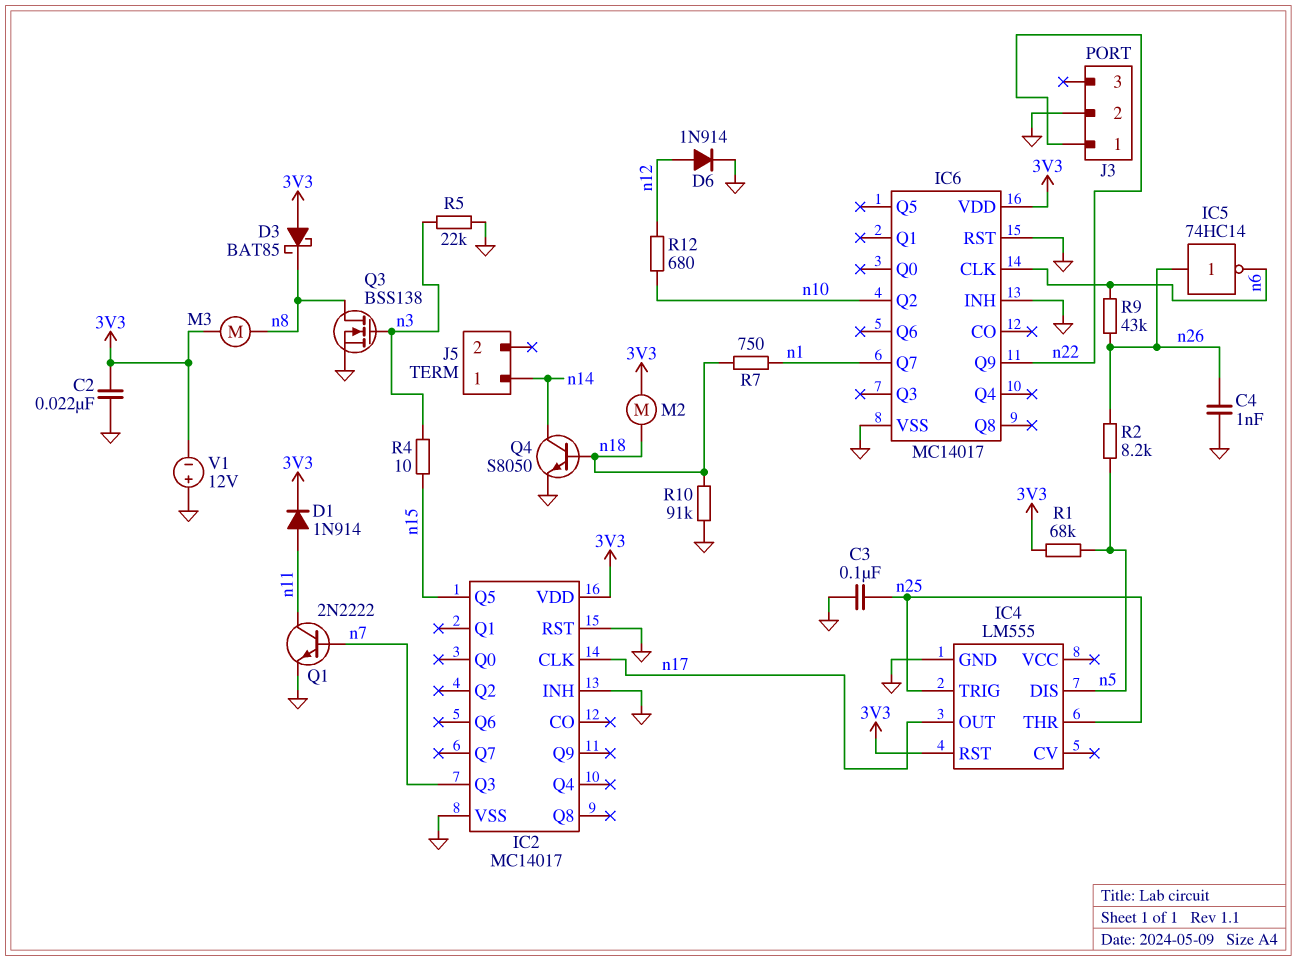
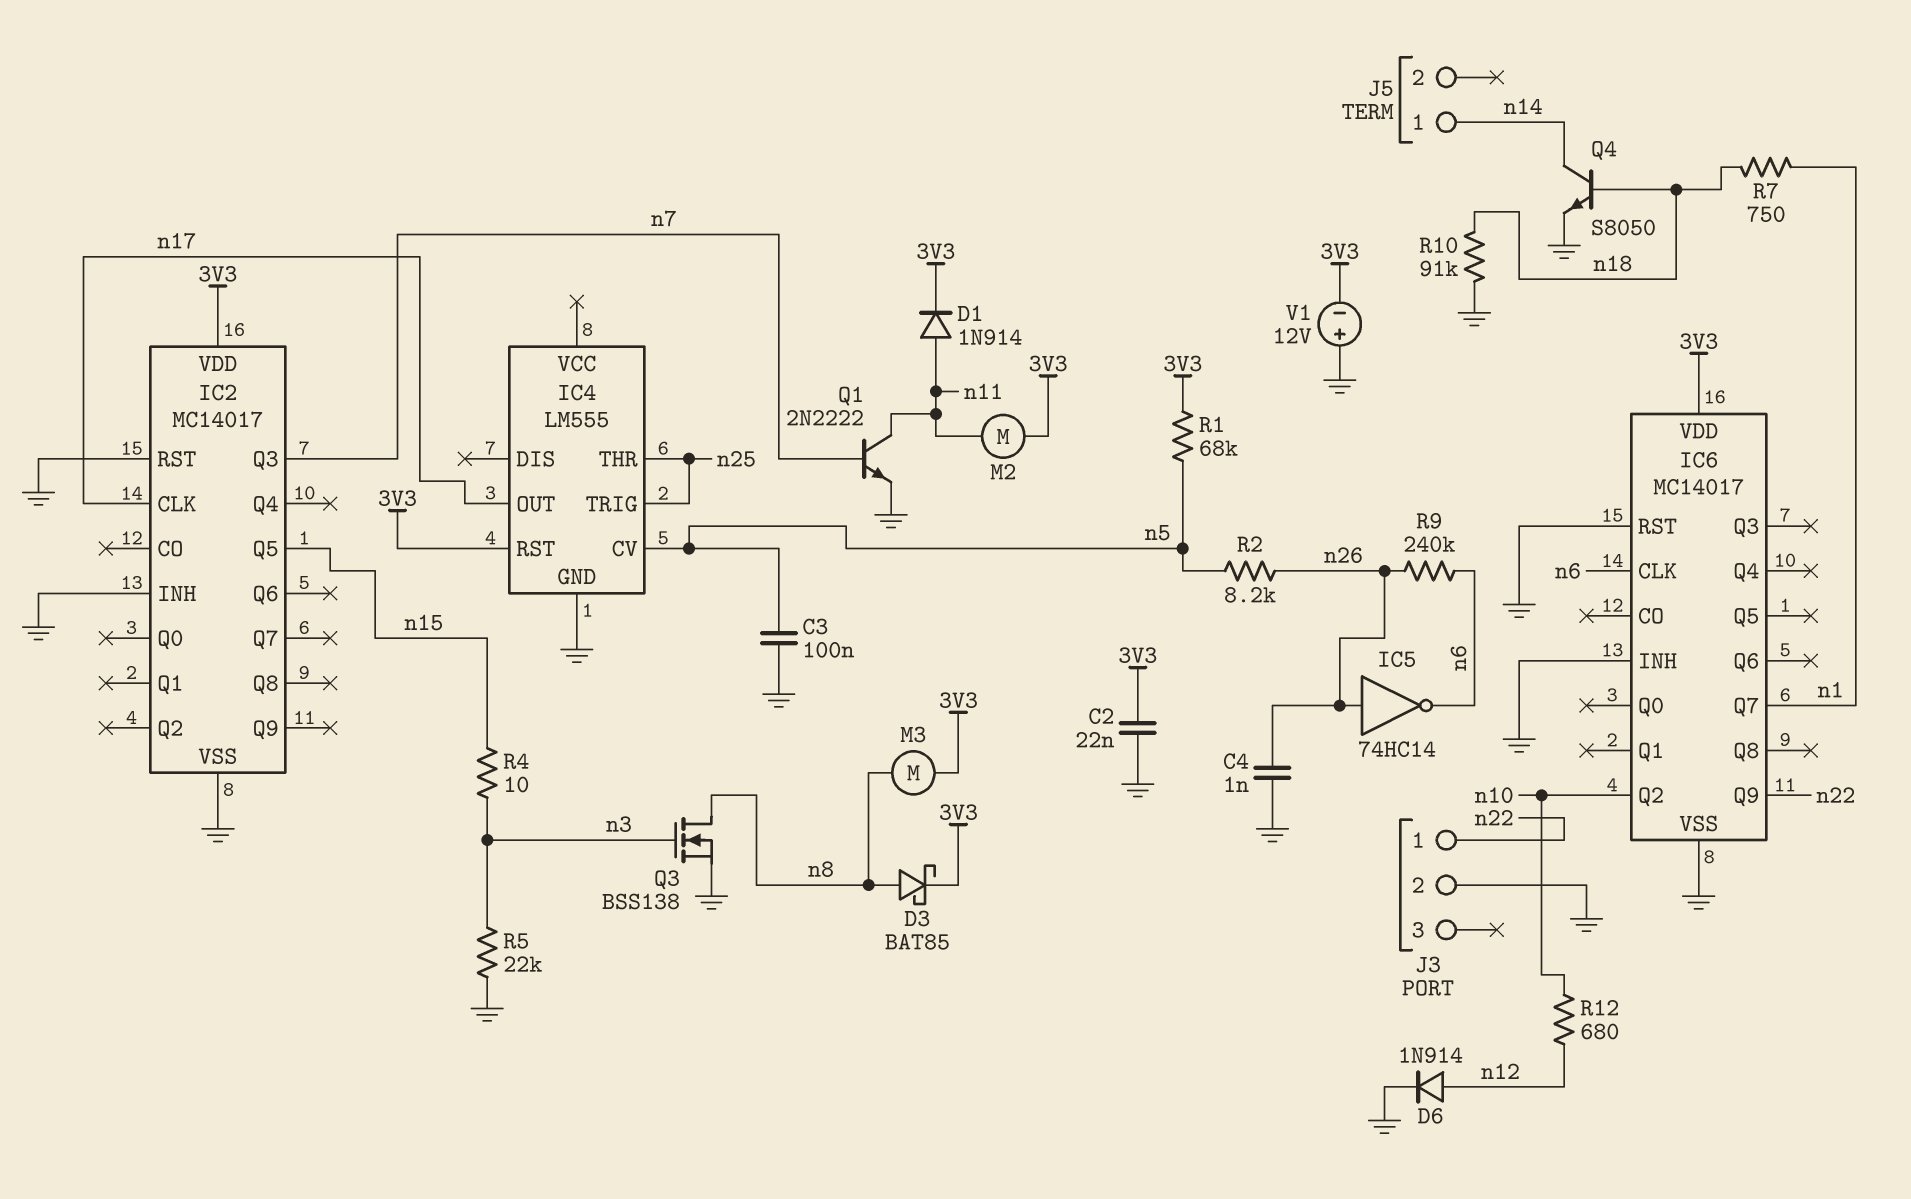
C3: 100nF (GND, n25) -> 100nF (GND, n5)
D3: schottky BAT85 (A 3V3, K n8) -> schottky BAT85 (A n8, K 3V3)
IC4 pin CV: none -> n5
IC4 pin DIS: n5 -> none
M2: motor (3V3, n18) -> motor (3V3, n11)
R9: 43k (n6, n26) -> 240k (n6, n26)

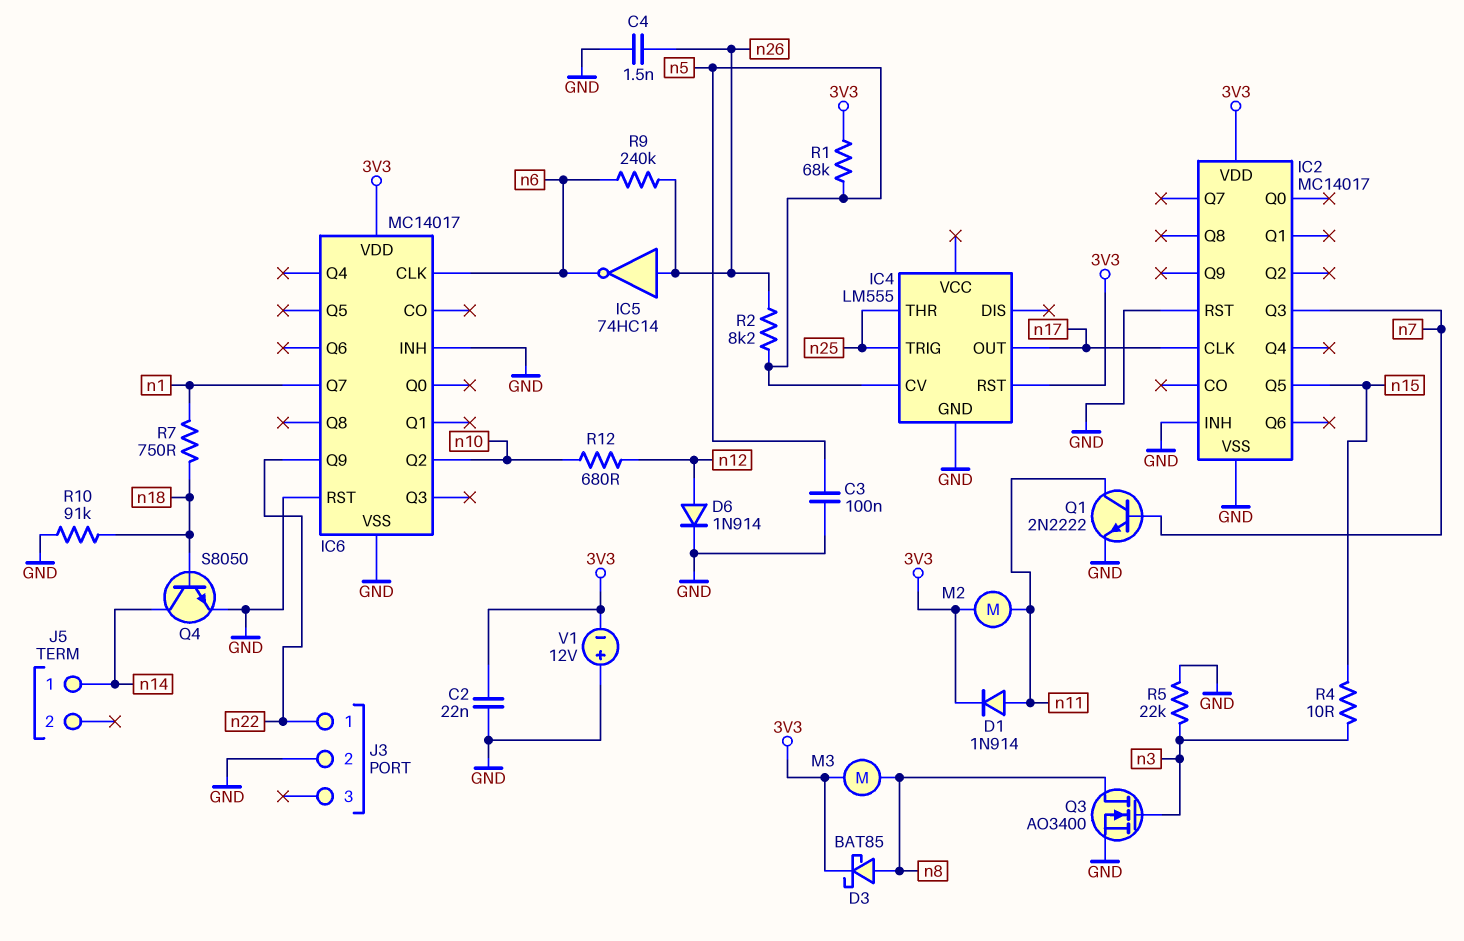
C4: 1nF (GND, n26) -> 1.5nF (GND, n26)
Q3: NMOS BSS138 (G n3, D n8, S GND) -> NMOS AO3400 (G n3, D n8, S GND)

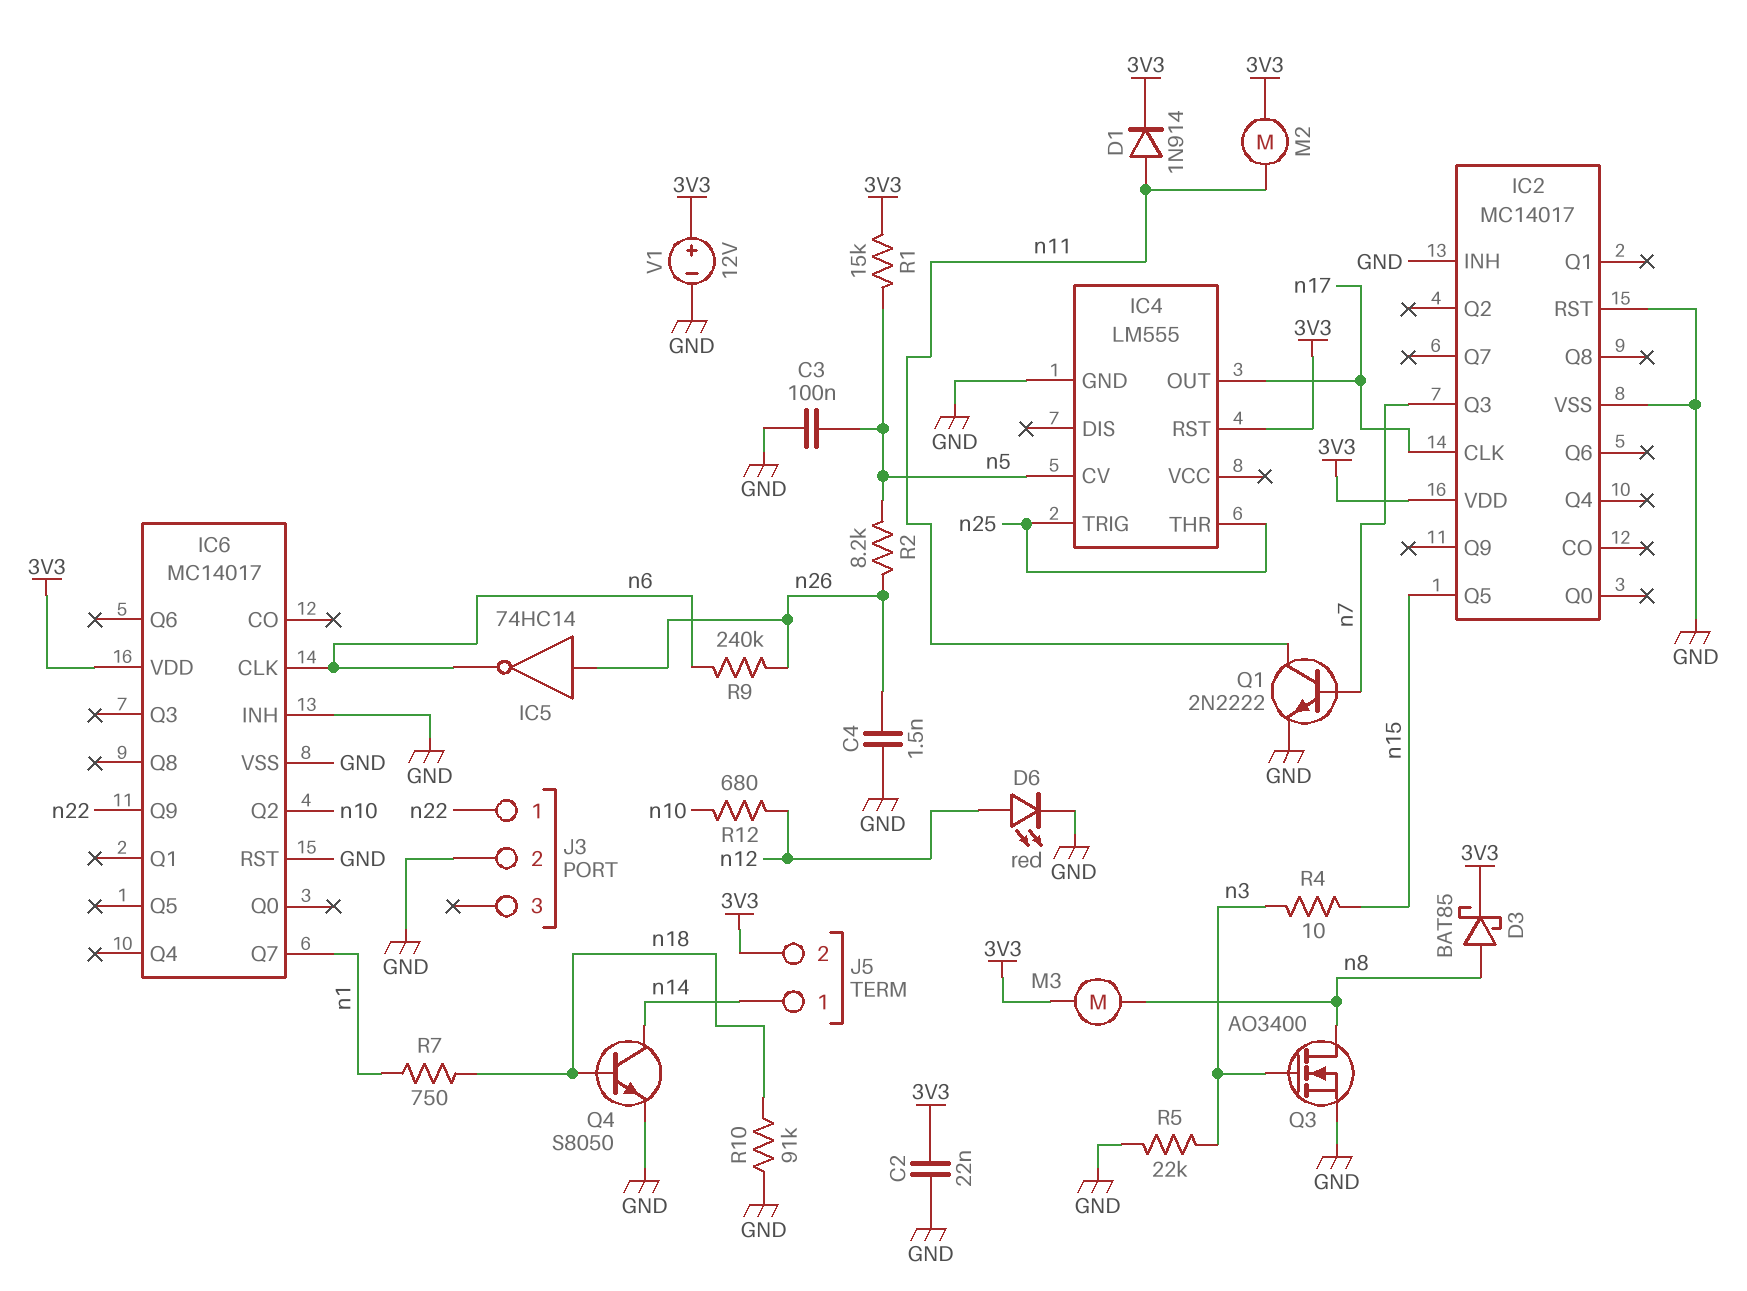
D6: diode 1N914 (A n12, K GND) -> LED red (A n12, K GND)
J5 pin 2: none -> 3V3
R1: 68k (3V3, n5) -> 15k (3V3, n5)
V1: 12V (plus GND, minus 3V3) -> 12V (plus 3V3, minus GND)

